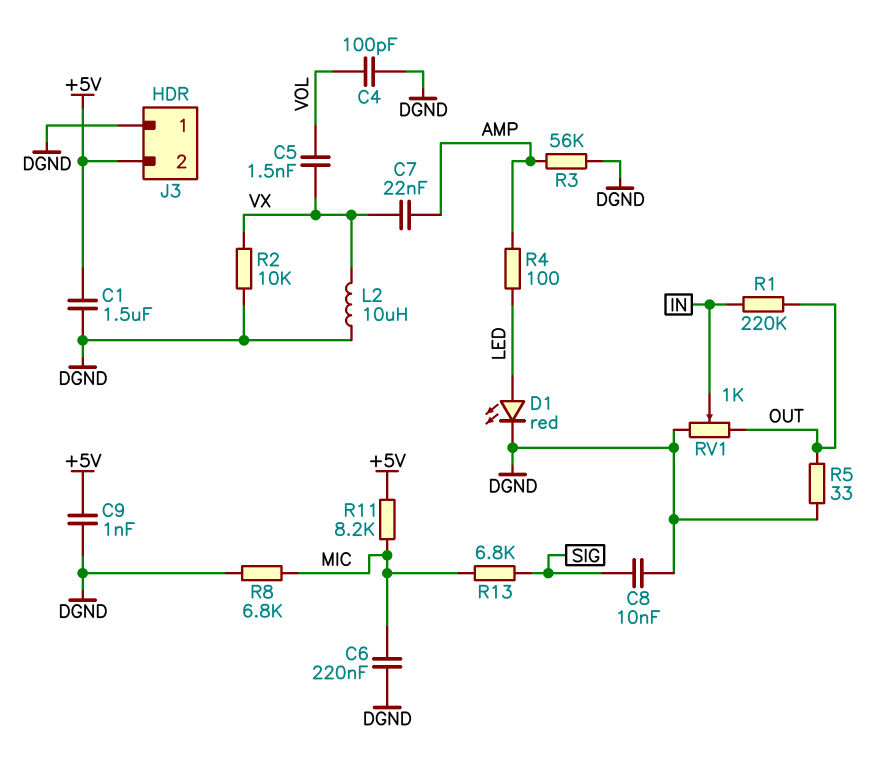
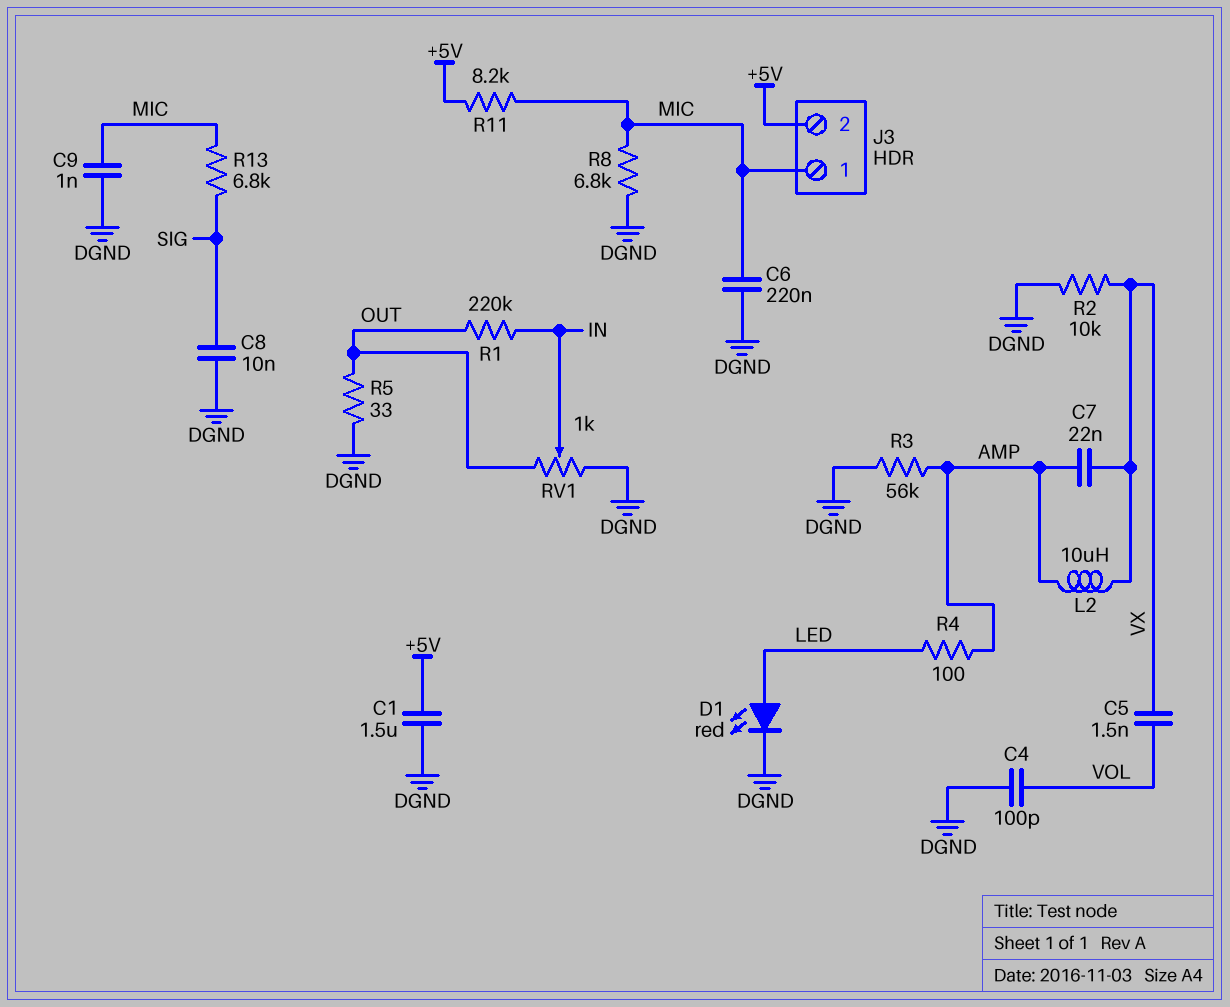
C9: 1nF (+5V, DGND) -> 1nF (DGND, MIC)
J3 pin 1: DGND -> MIC
L2: 10uH (DGND, VX) -> 10uH (AMP, VX)

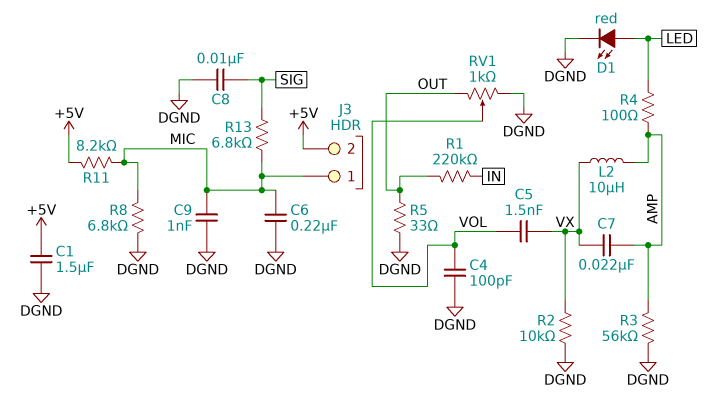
RV1: 1k (DGND, OUT, wiper IN) -> 1k (DGND, OUT, wiper VOL)

